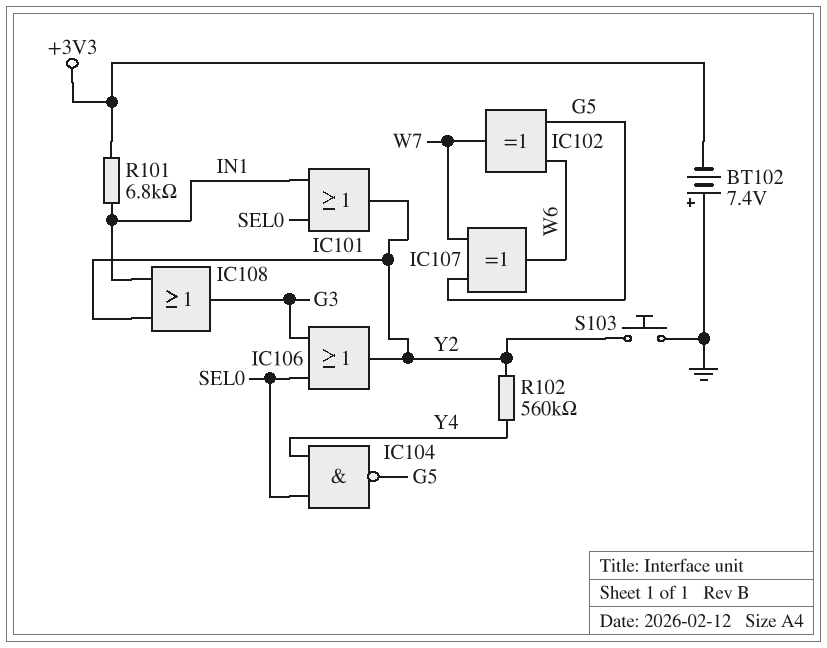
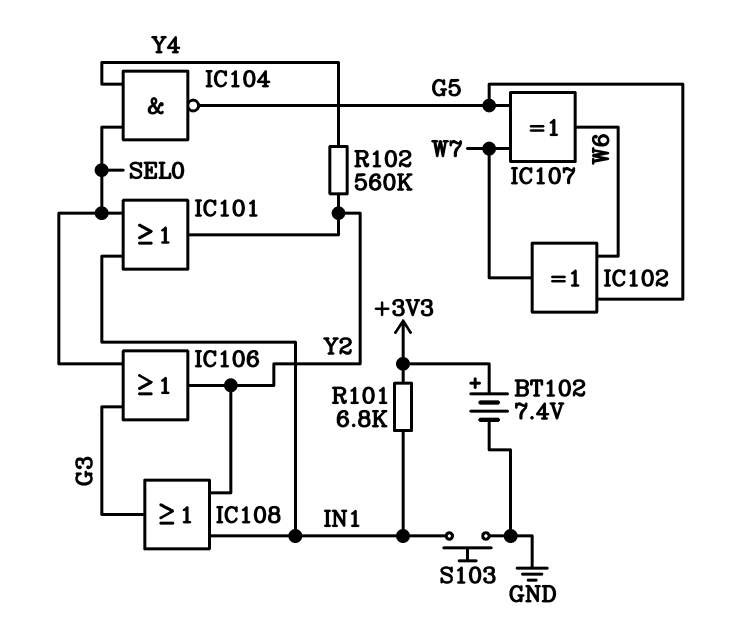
BT102: 7.4V (plus GND, minus +3V3) -> 7.4V (plus +3V3, minus GND)
S103: button (GND, Y2) -> button (GND, IN1)

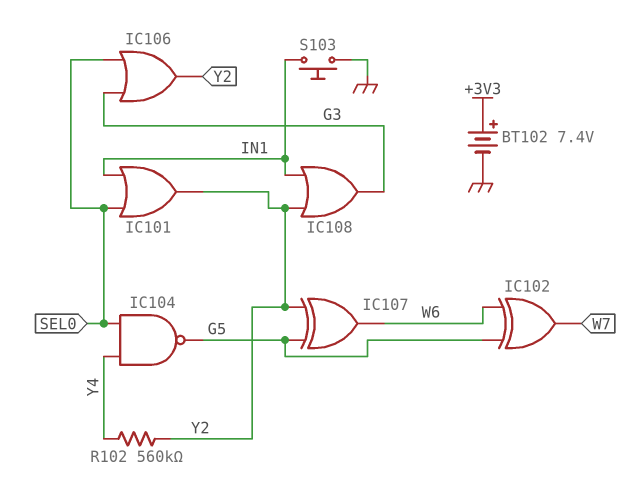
IC107: XOR (in G5, in W7, out W6) -> XOR (in G5, in Y2, out W6)
R101: 6.8k (+3V3, IN1) -> none

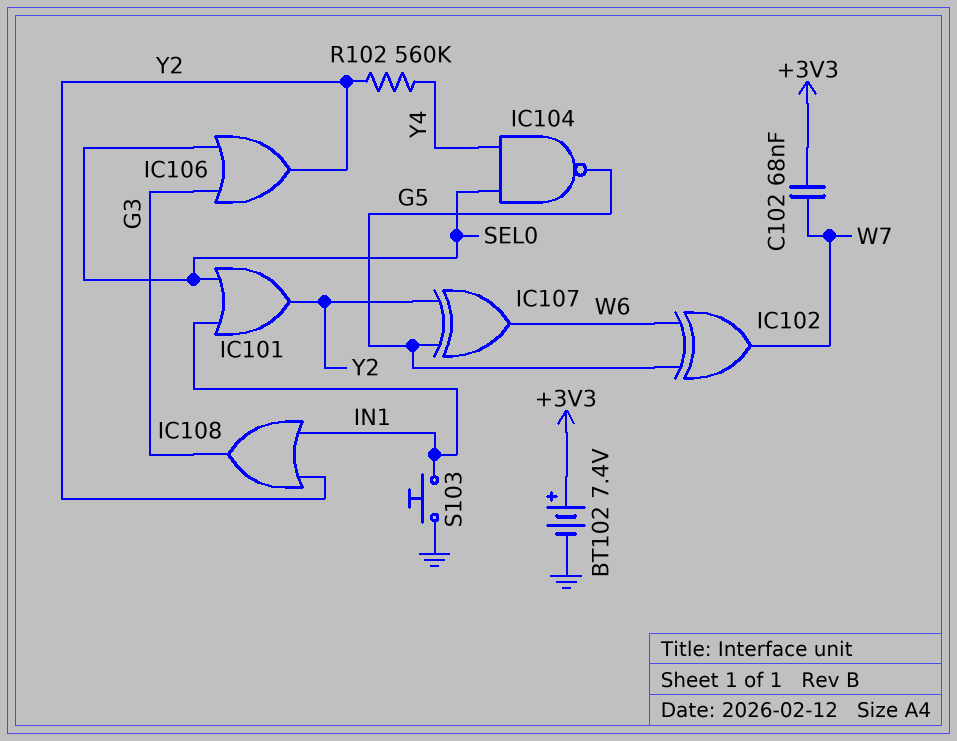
C102: none -> 68nF (+3V3, W7)

